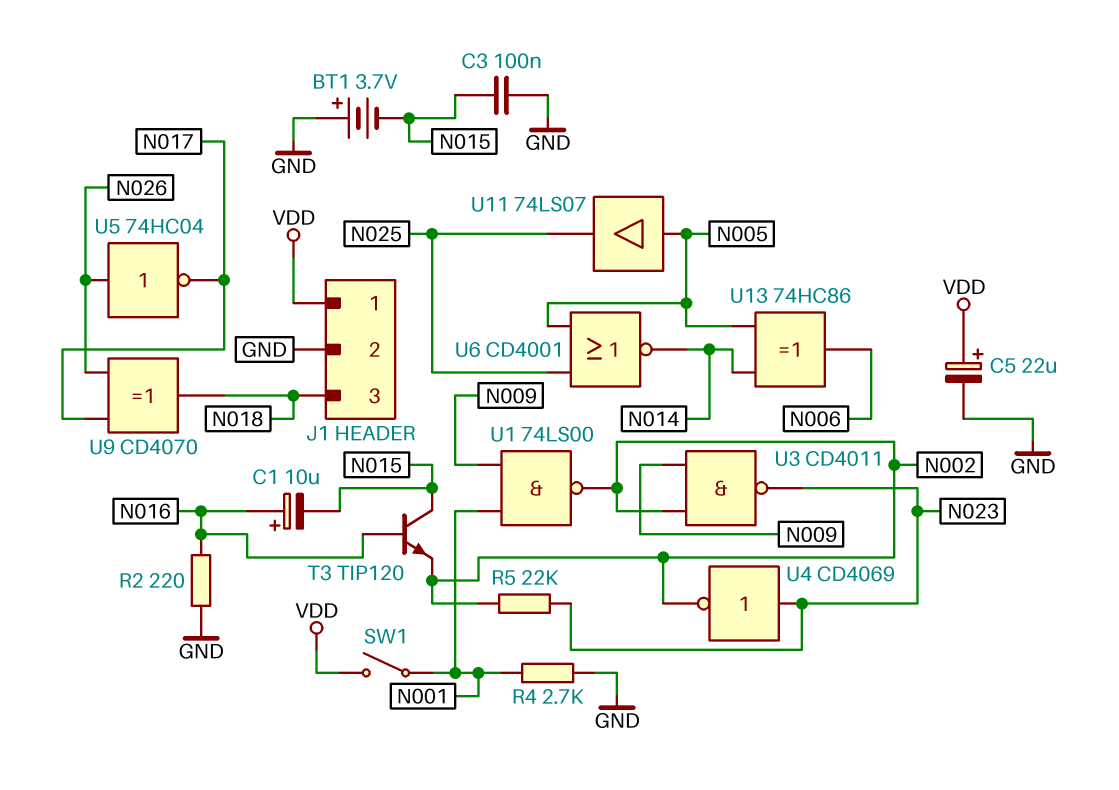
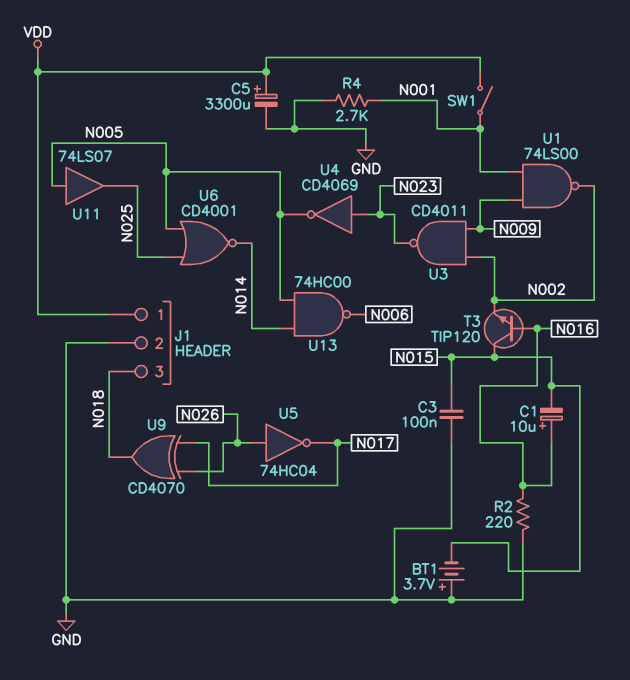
C5: 22uF (plus VDD, minus GND) -> 3300uF (plus VDD, minus GND)
R5: 22k (N002, N023) -> none
U4: NOT CD4069 (in N023, out N002) -> NOT CD4069 (in N023, out N005)
U13: XOR 74HC86 (in N005, in N014, out N006) -> NAND 74HC00 (in N005, in N014, out N006)

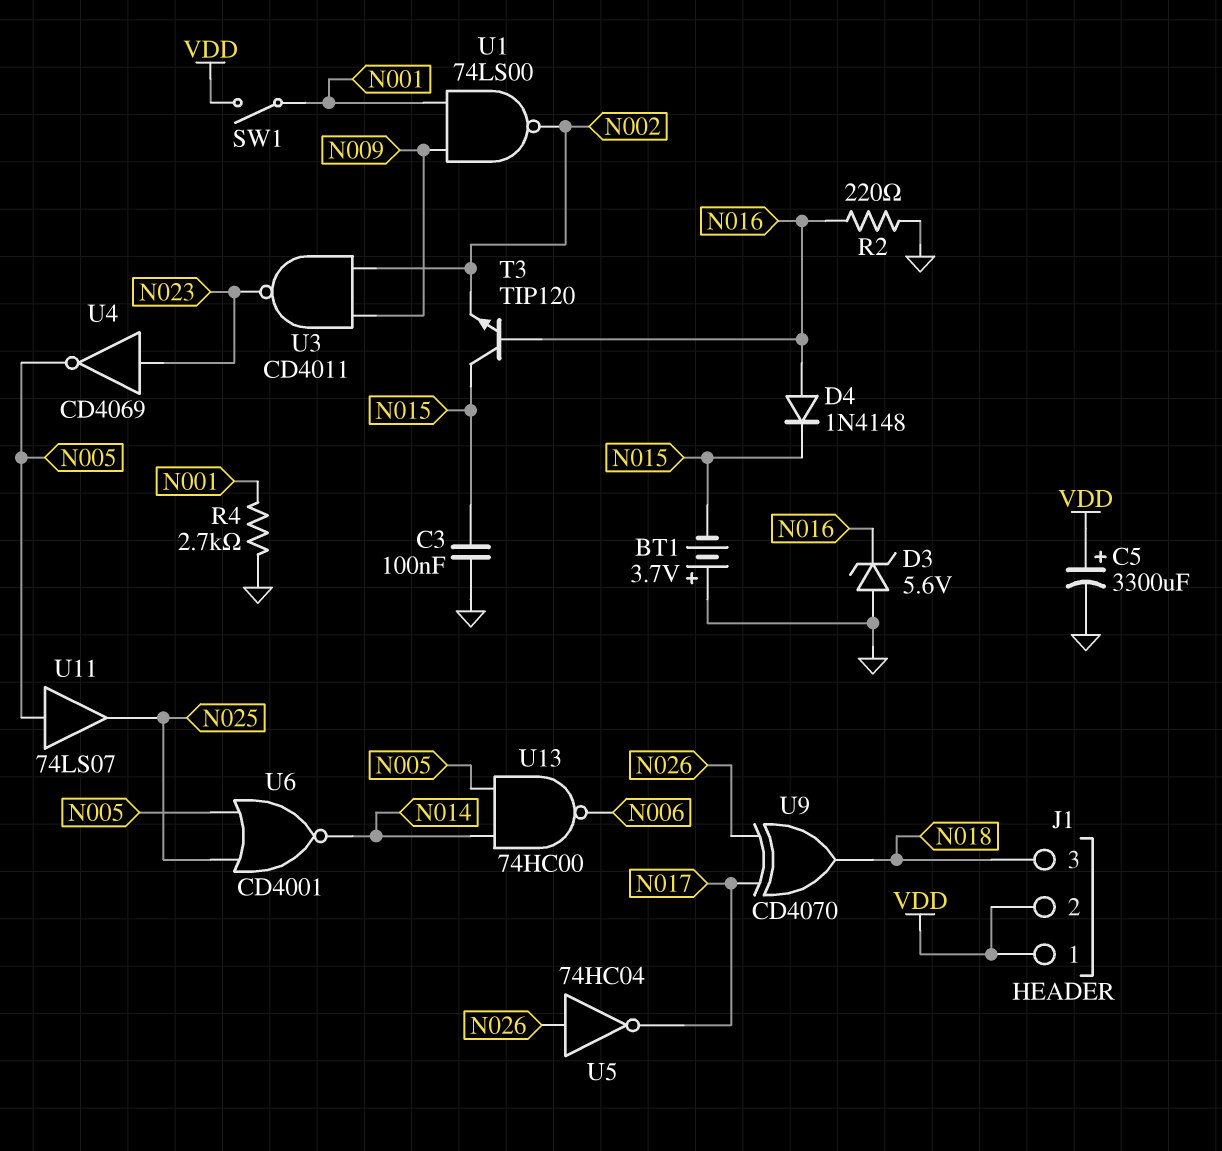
C1: 10uF (plus N016, minus N015) -> none
D3: none -> zener 5.6V (A GND, K N016)
D4: none -> diode 1N4148 (A N016, K N015)
J1 pin 2: GND -> VDD

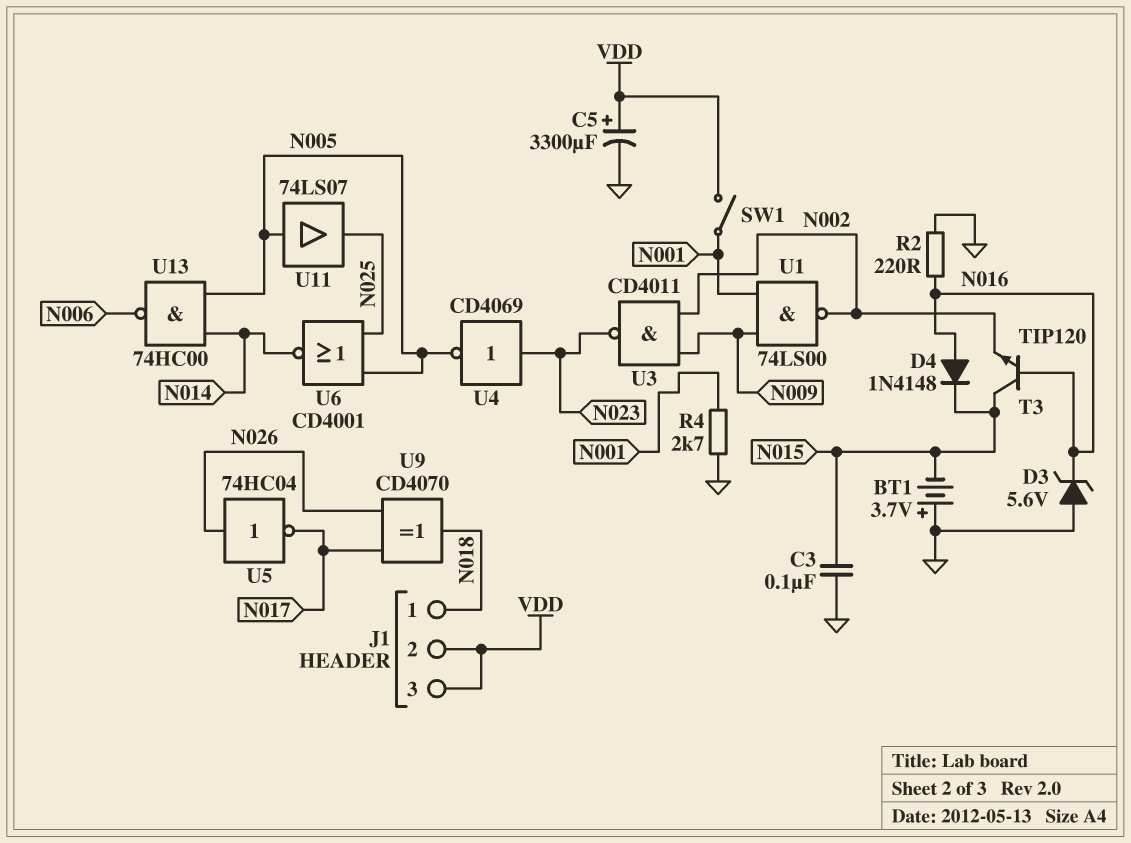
J1 pin 1: VDD -> N018
J1 pin 3: N018 -> VDD

